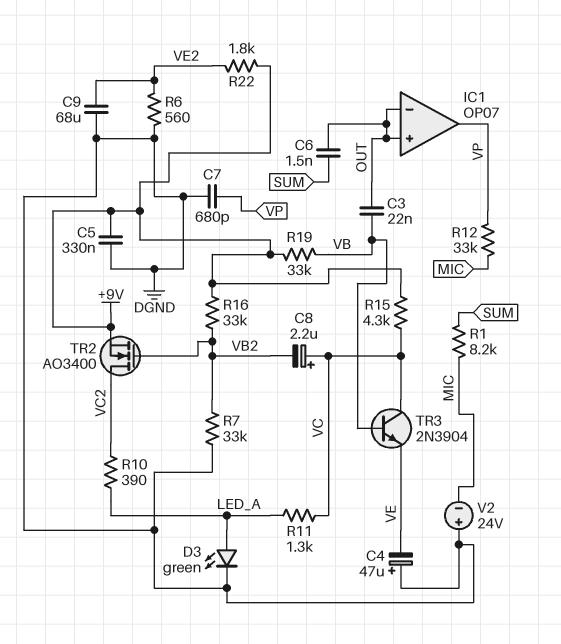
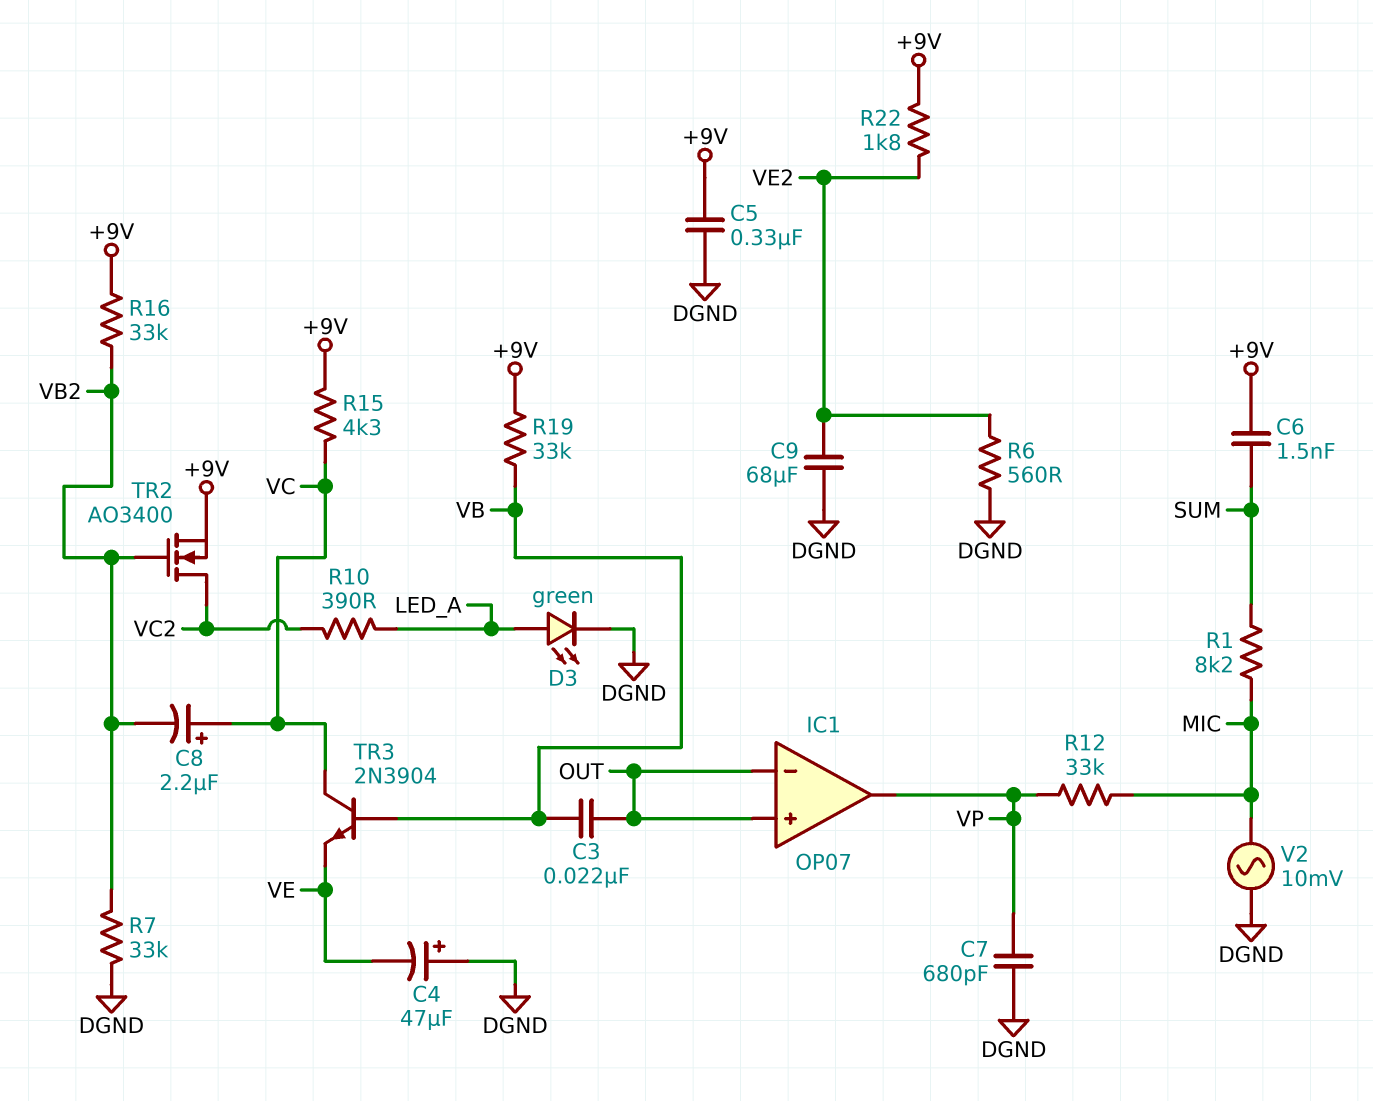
C6: 1.5nF (OUT, SUM) -> 1.5nF (+9V, SUM)
R11: 1.3k (LED_A, VC) -> none
V2: 24V (plus DGND, minus MIC) -> AC 10mV (DGND, MIC)

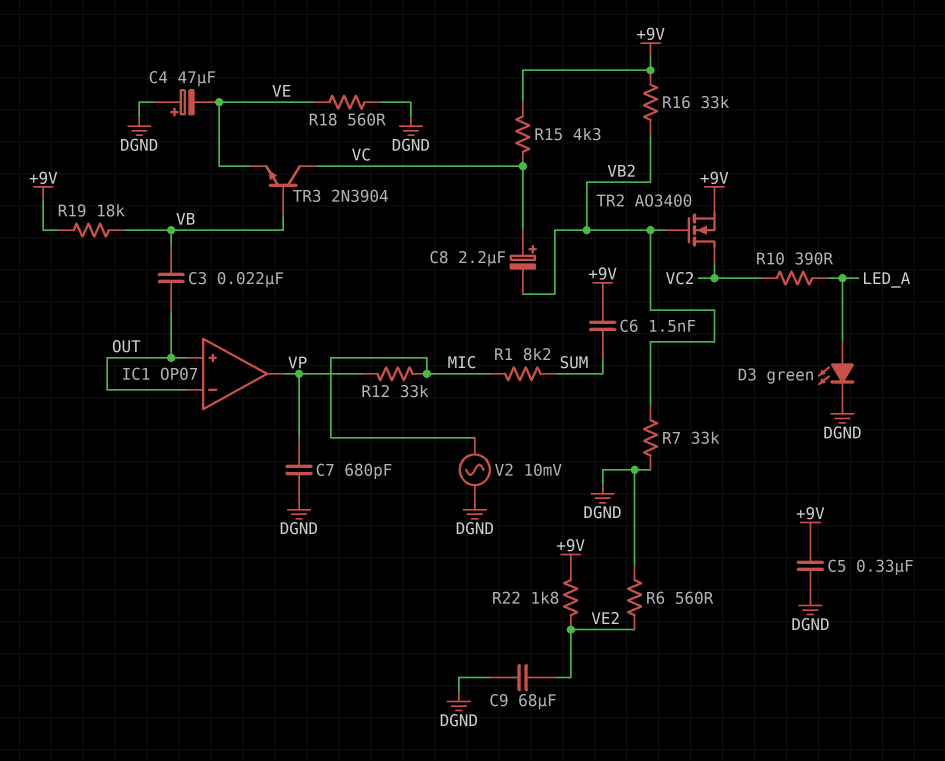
R18: none -> 560 (DGND, VE)
R19: 33k (+9V, VB) -> 18k (+9V, VB)

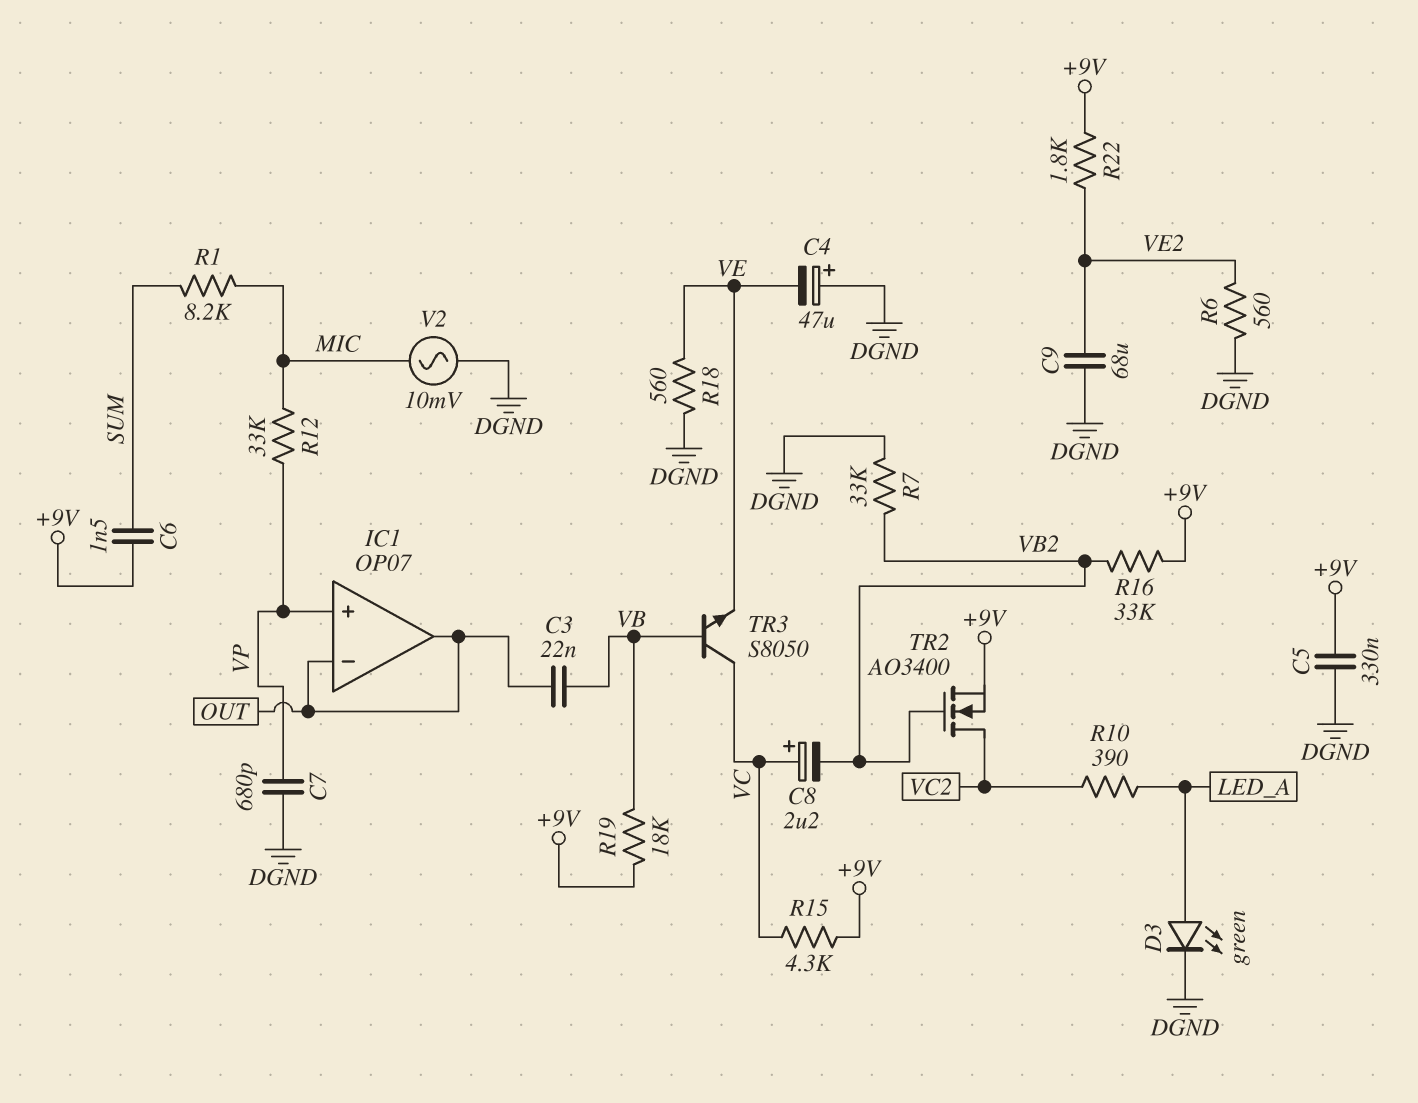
IC1 pin in+: OUT -> VP
IC1 pin out: VP -> OUT
TR3: NPN 2N3904 (B VB, C VC, E VE) -> NPN S8050 (B VB, C VC, E VE)

